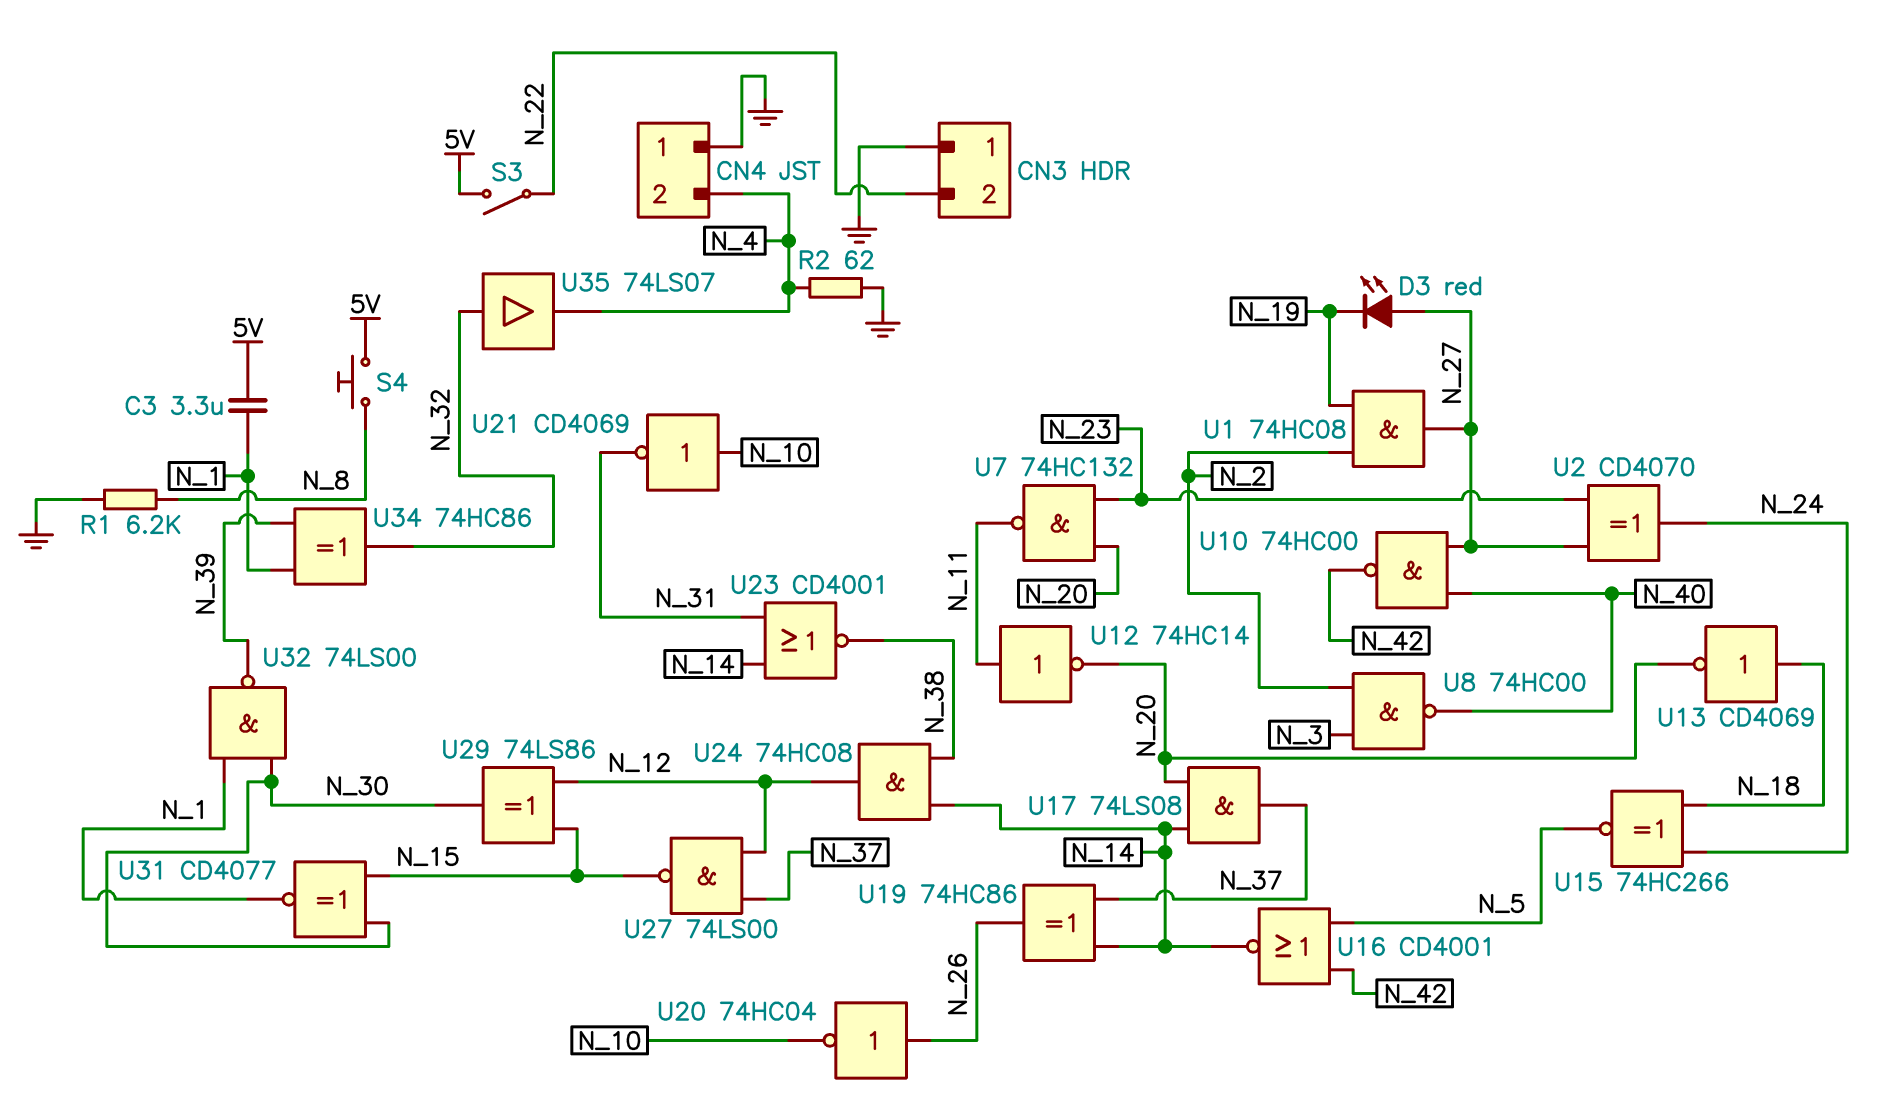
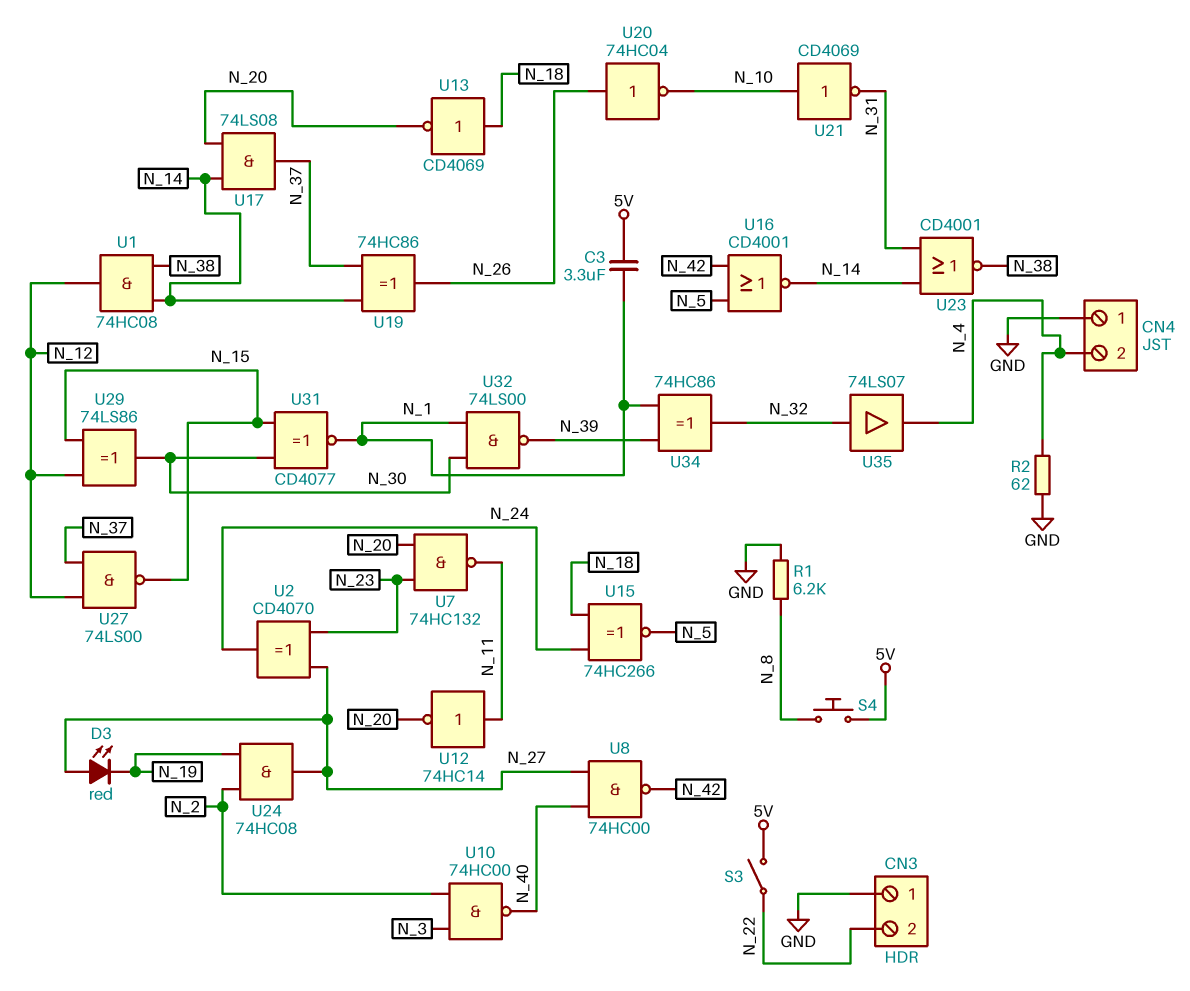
U1: AND 74HC08 (in N_2, in N_19, out N_27) -> AND 74HC08 (in N_14, in N_38, out N_12)
U8: NAND 74HC00 (in N_2, in N_3, out N_40) -> NAND 74HC00 (in N_27, in N_40, out N_42)
U10: NAND 74HC00 (in N_27, in N_40, out N_42) -> NAND 74HC00 (in N_2, in N_3, out N_40)
U24: AND 74HC08 (in N_14, in N_38, out N_12) -> AND 74HC08 (in N_2, in N_19, out N_27)

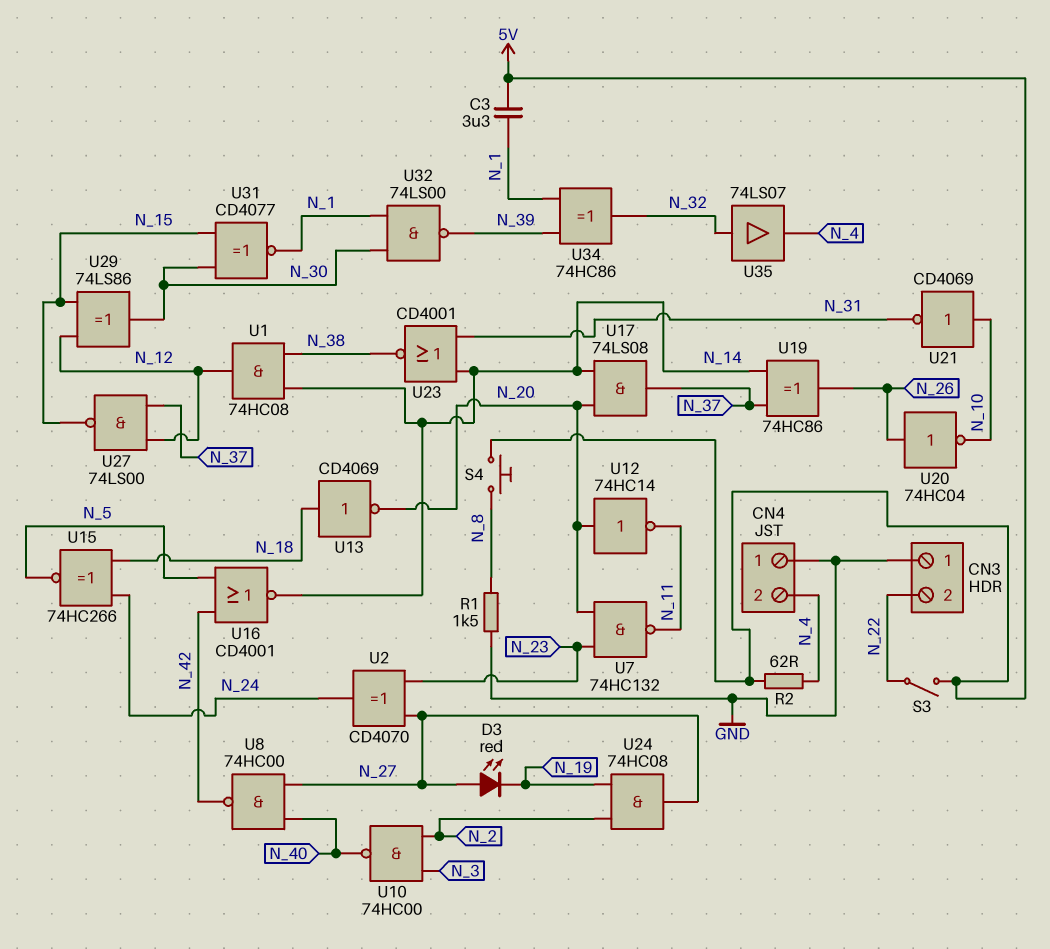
R1: 6.2k (GND, N_8) -> 1.5k (GND, N_8)
R2: 62 (GND, N_4) -> 62 (5V, N_4)
U12: NOT 74HC14 (in N_11, out N_20) -> NOT 74HC14 (in N_20, out N_11)

